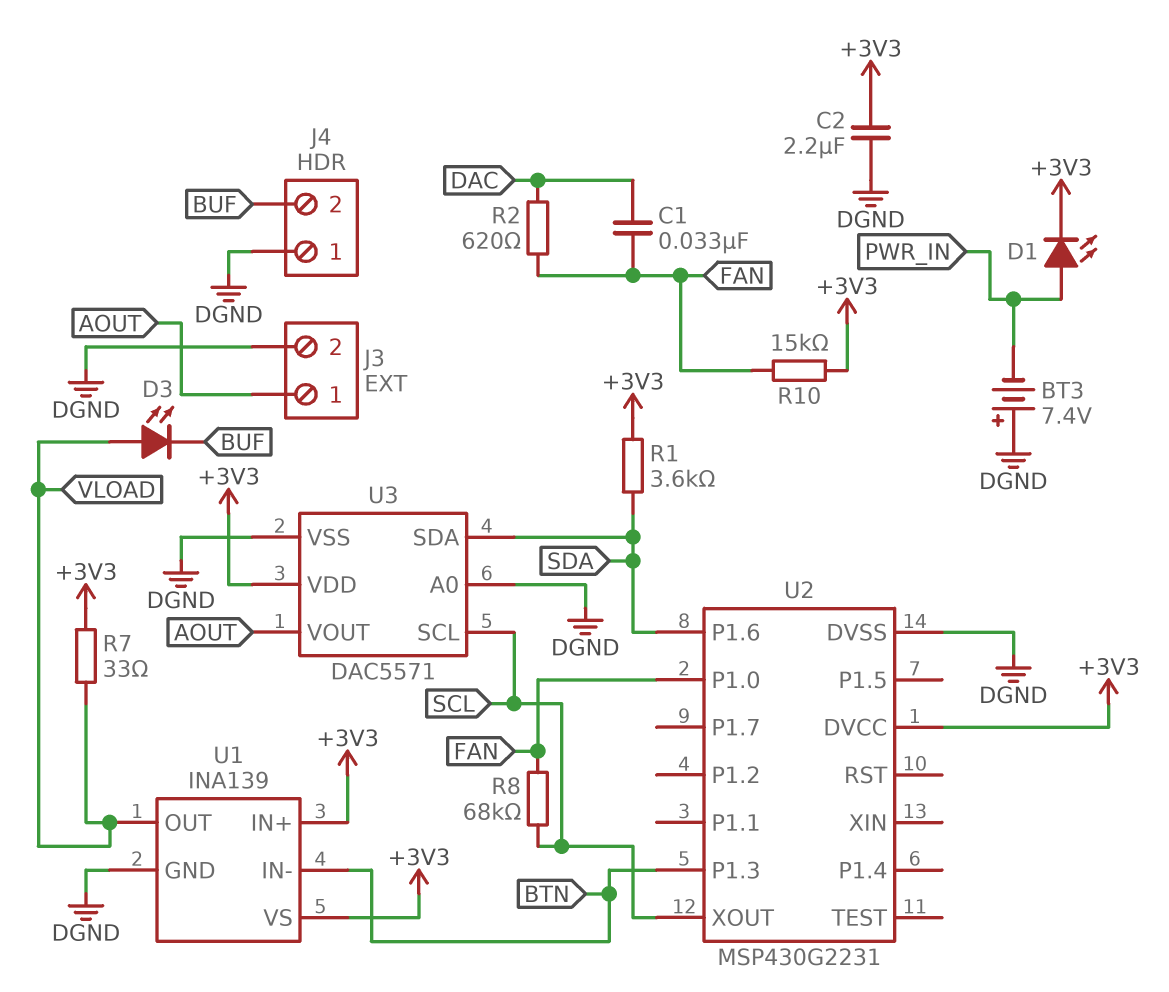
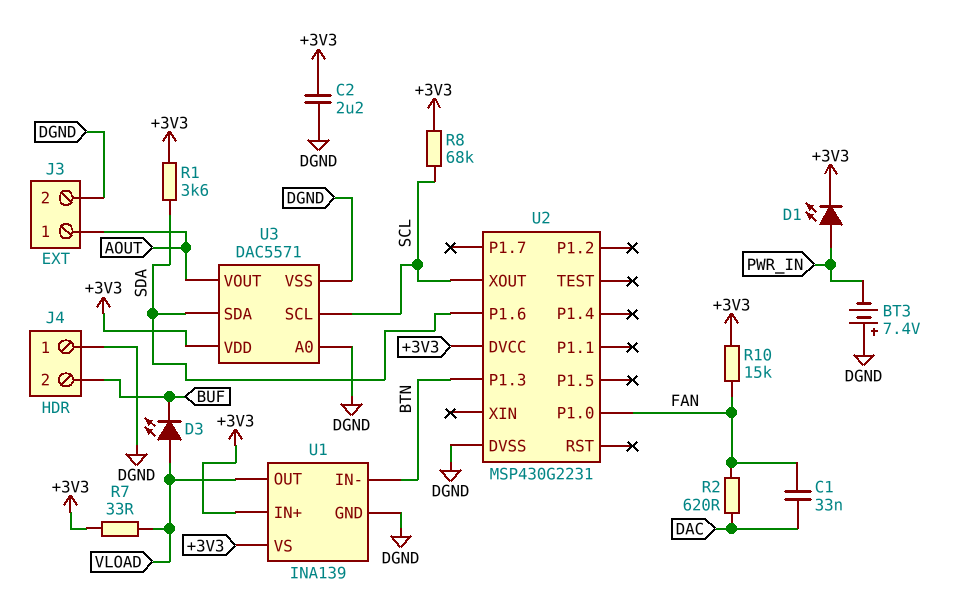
R8: 68k (FAN, SCL) -> 68k (+3V3, SCL)

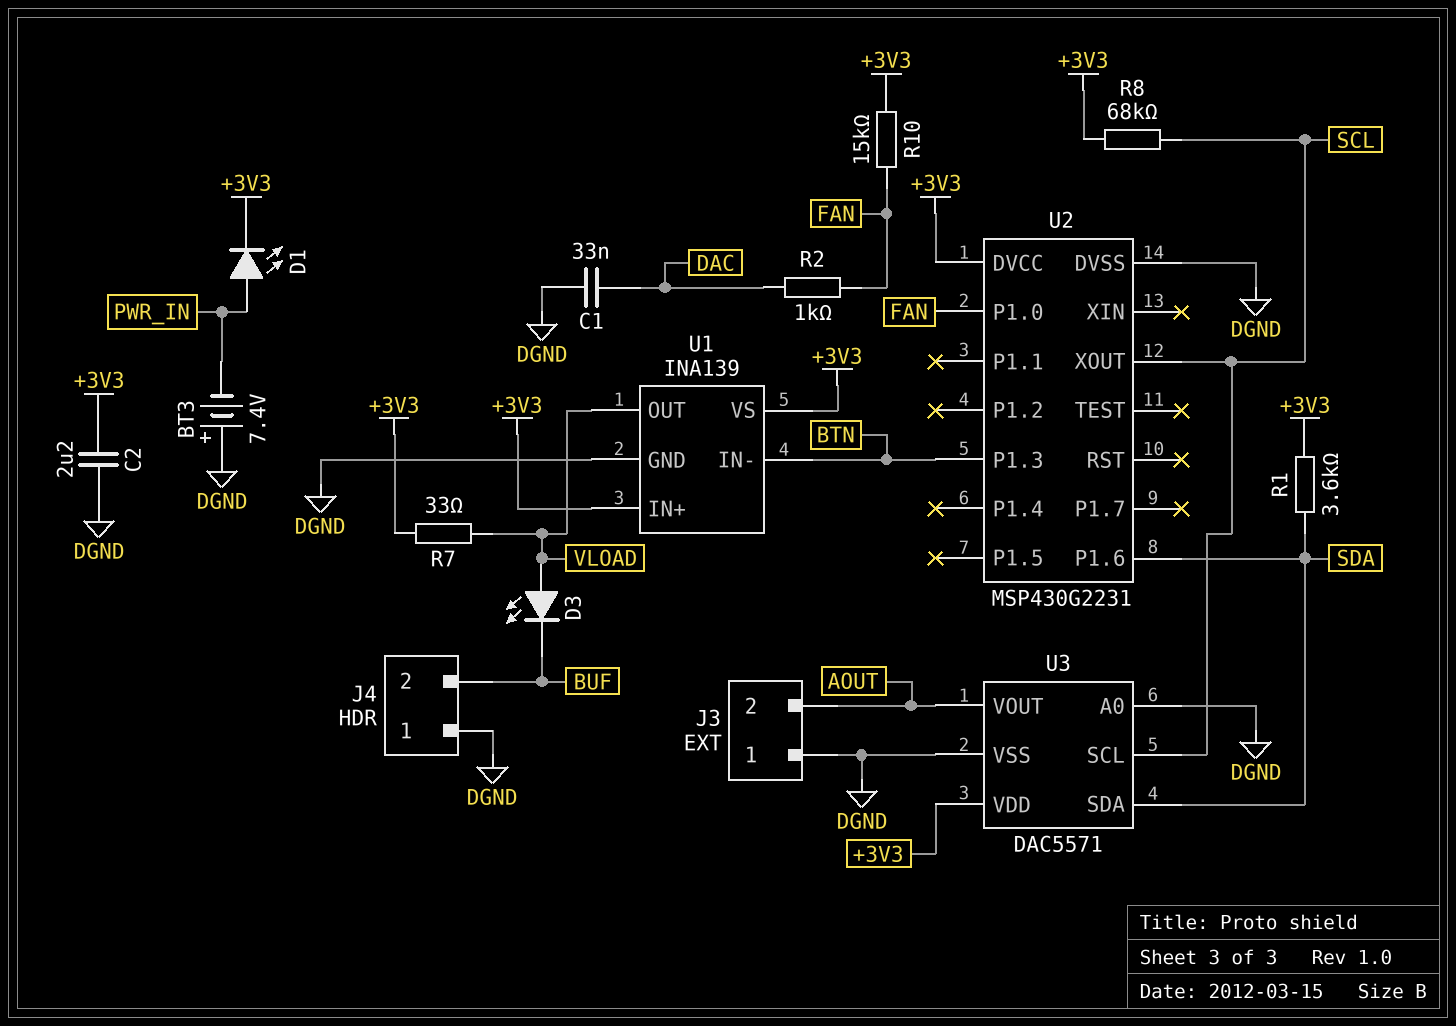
C1: 33nF (DAC, FAN) -> 33nF (DAC, DGND)
J3 pin 1: AOUT -> DGND
J3 pin 2: DGND -> AOUT
R2: 620 (DAC, FAN) -> 1k (DAC, FAN)

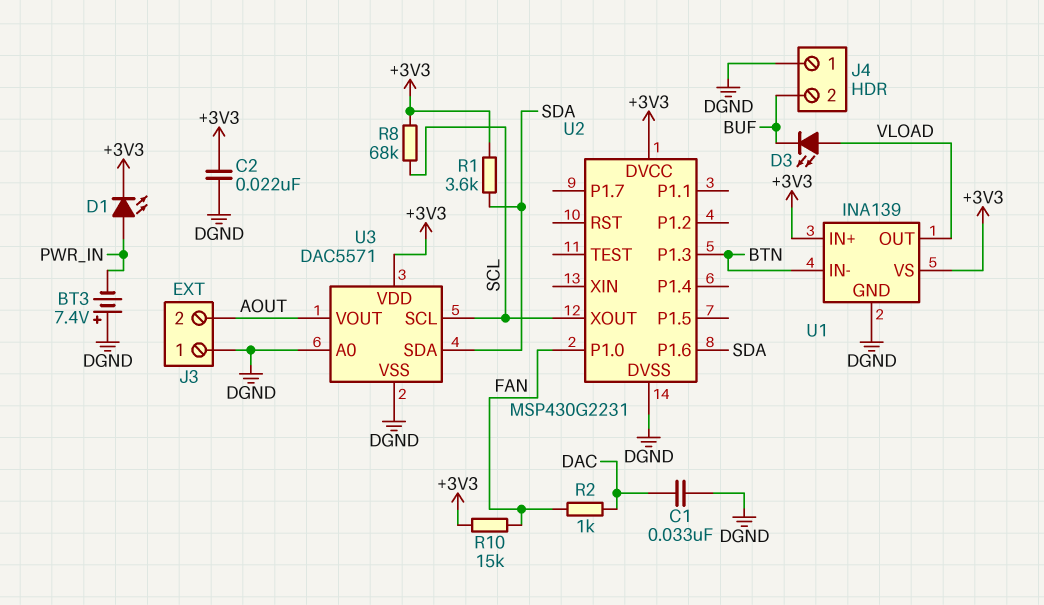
C2: 2.2uF (+3V3, DGND) -> 22nF (+3V3, DGND)
R7: 33 (+3V3, VLOAD) -> none

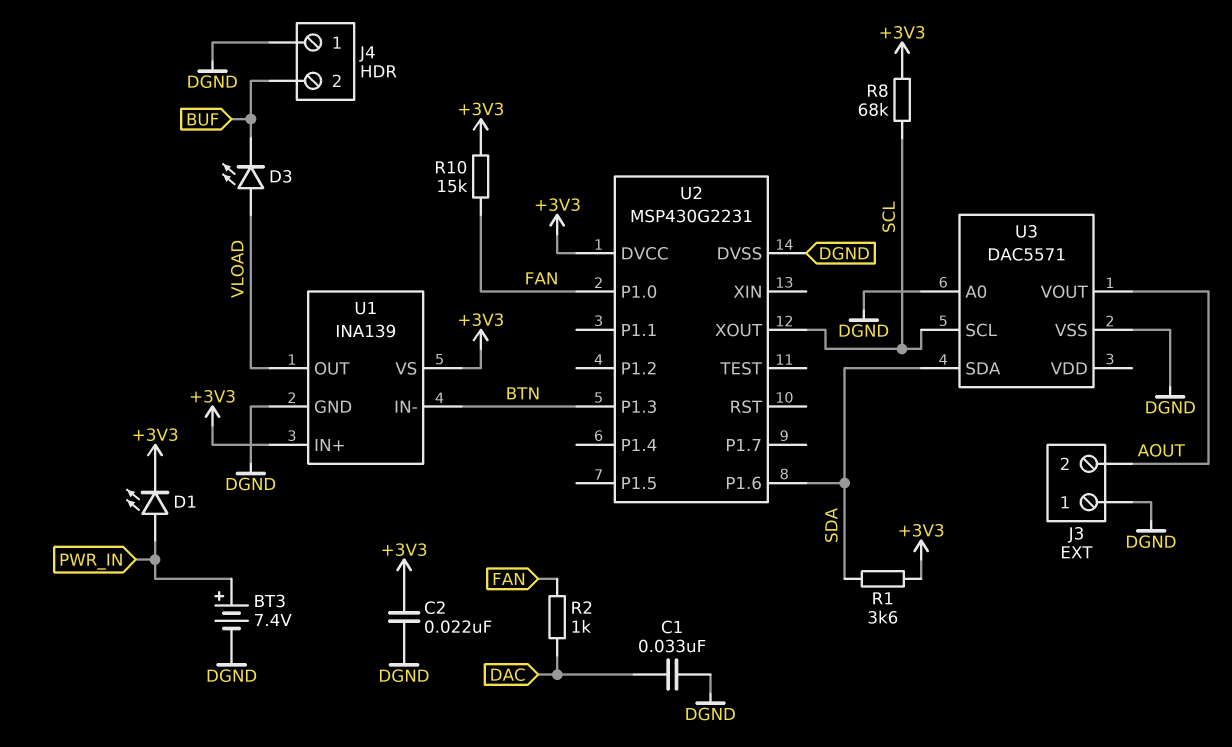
BT3: 7.4V (plus DGND, minus PWR_IN) -> 7.4V (plus PWR_IN, minus DGND)
U3 pin VDD: +3V3 -> none

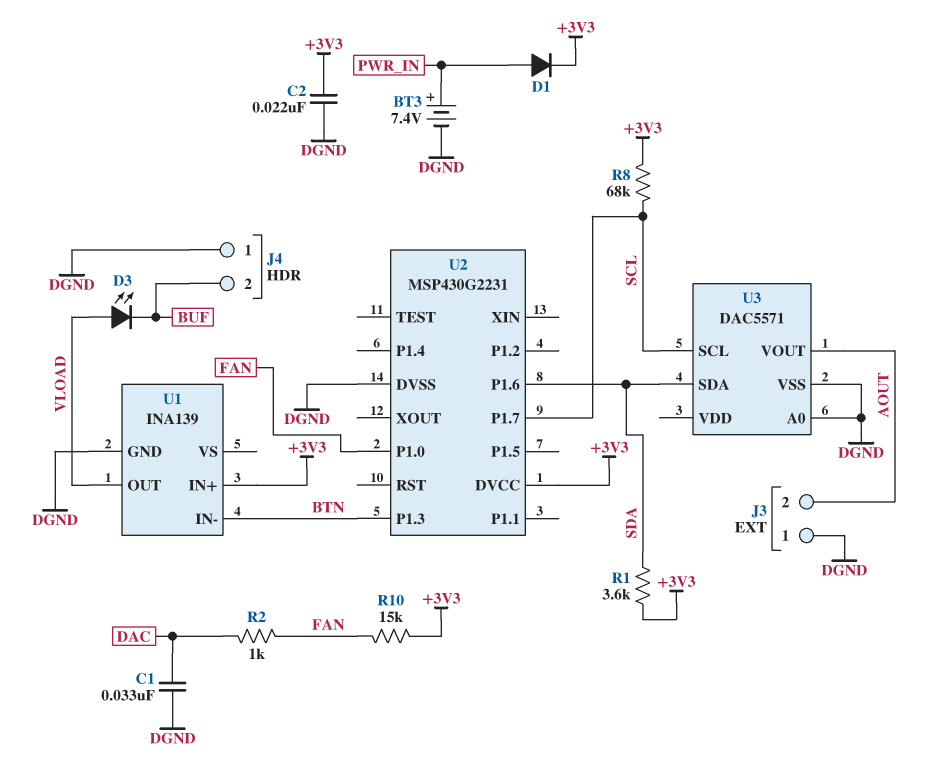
D1: LED (A PWR_IN, K +3V3) -> diode (A PWR_IN, K +3V3)
U1 pin VS: +3V3 -> none
U2 pin P1.7: none -> SCL
U2 pin XOUT: SCL -> none

